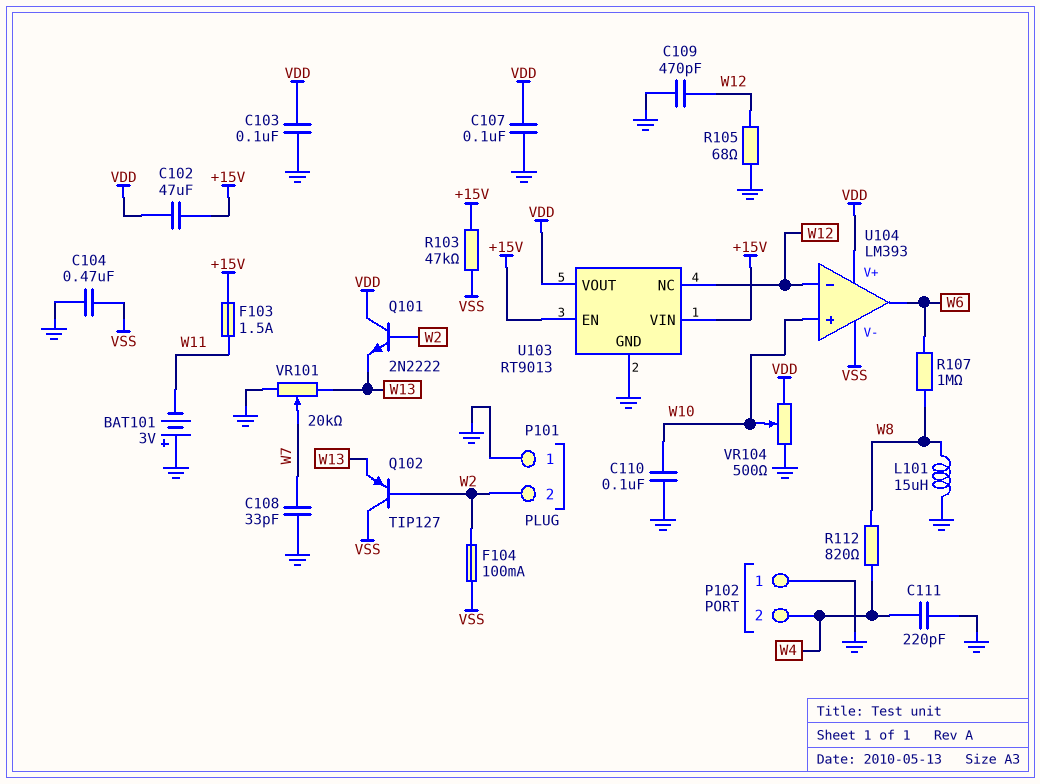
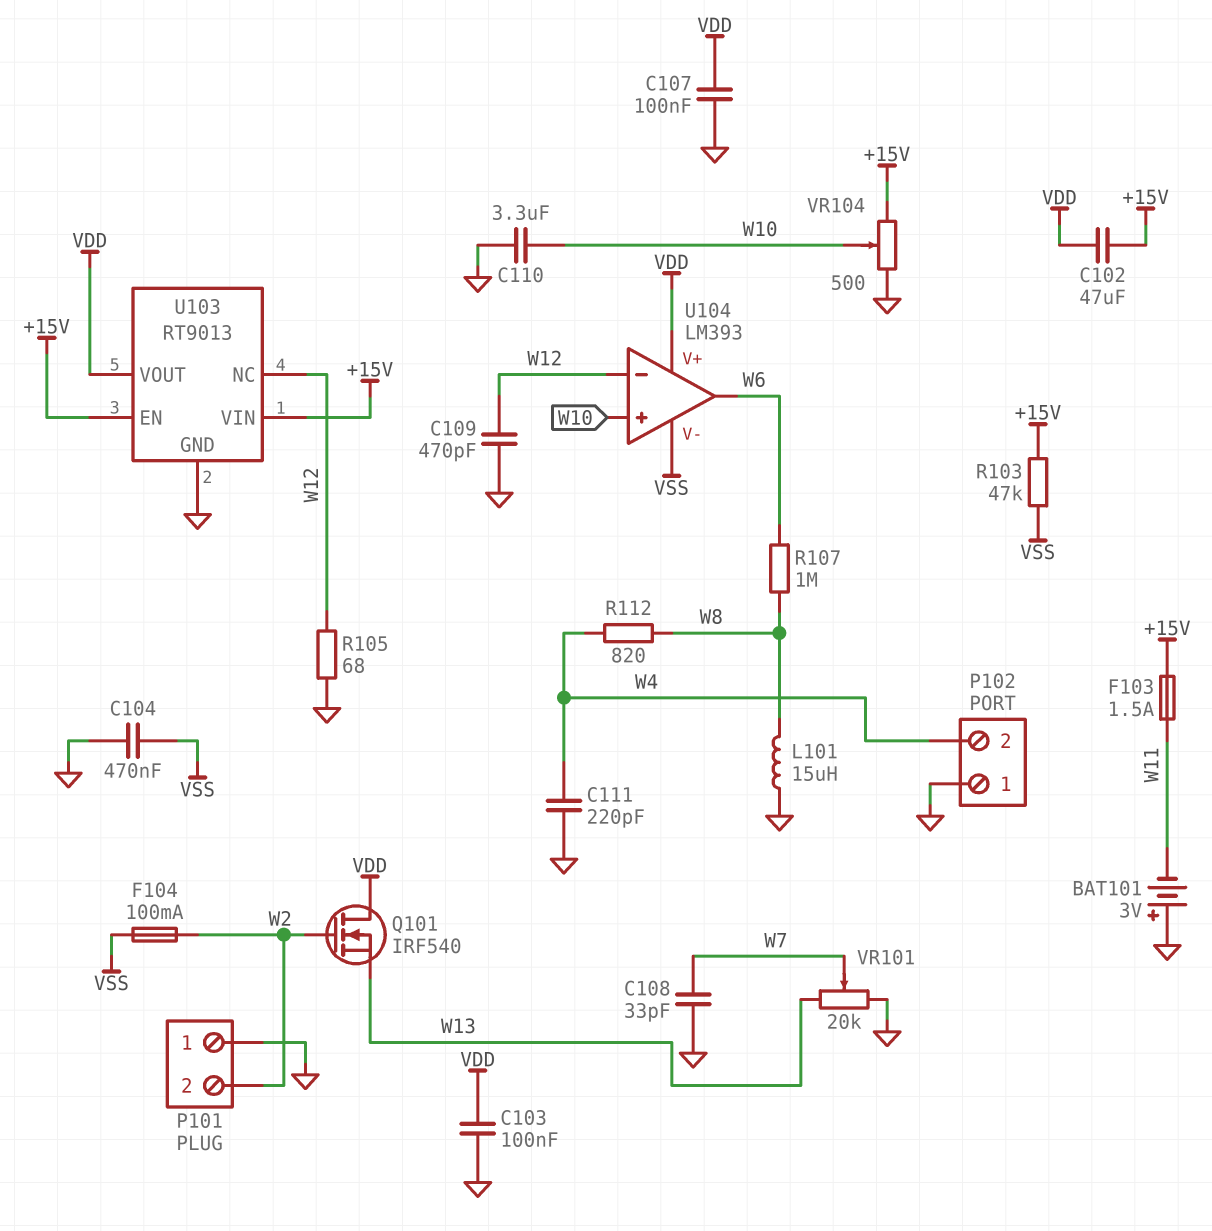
C110: 100nF (GND, W10) -> 3.3uF (GND, W10)
Q101: NPN 2N2222 (B W2, C VDD, E W13) -> NMOS IRF540 (G W2, D VDD, S W13)
Q102: PNP TIP127 (B W2, C VSS, E W13) -> none
VR104: 500 (GND, VDD, wiper W10) -> 500 (+15V, GND, wiper W10)

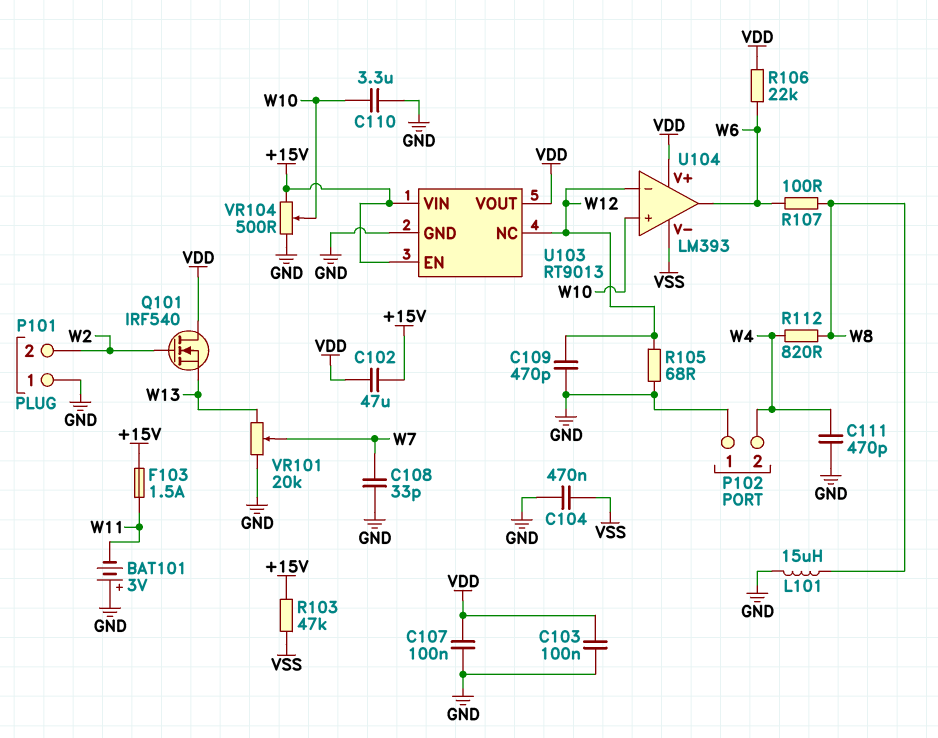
C111: 220pF (GND, W4) -> 470pF (GND, W4)
F104: 100mA (VSS, W2) -> none
R106: none -> 22k (VDD, W6)
R107: 1M (W6, W8) -> 100 (W6, W8)

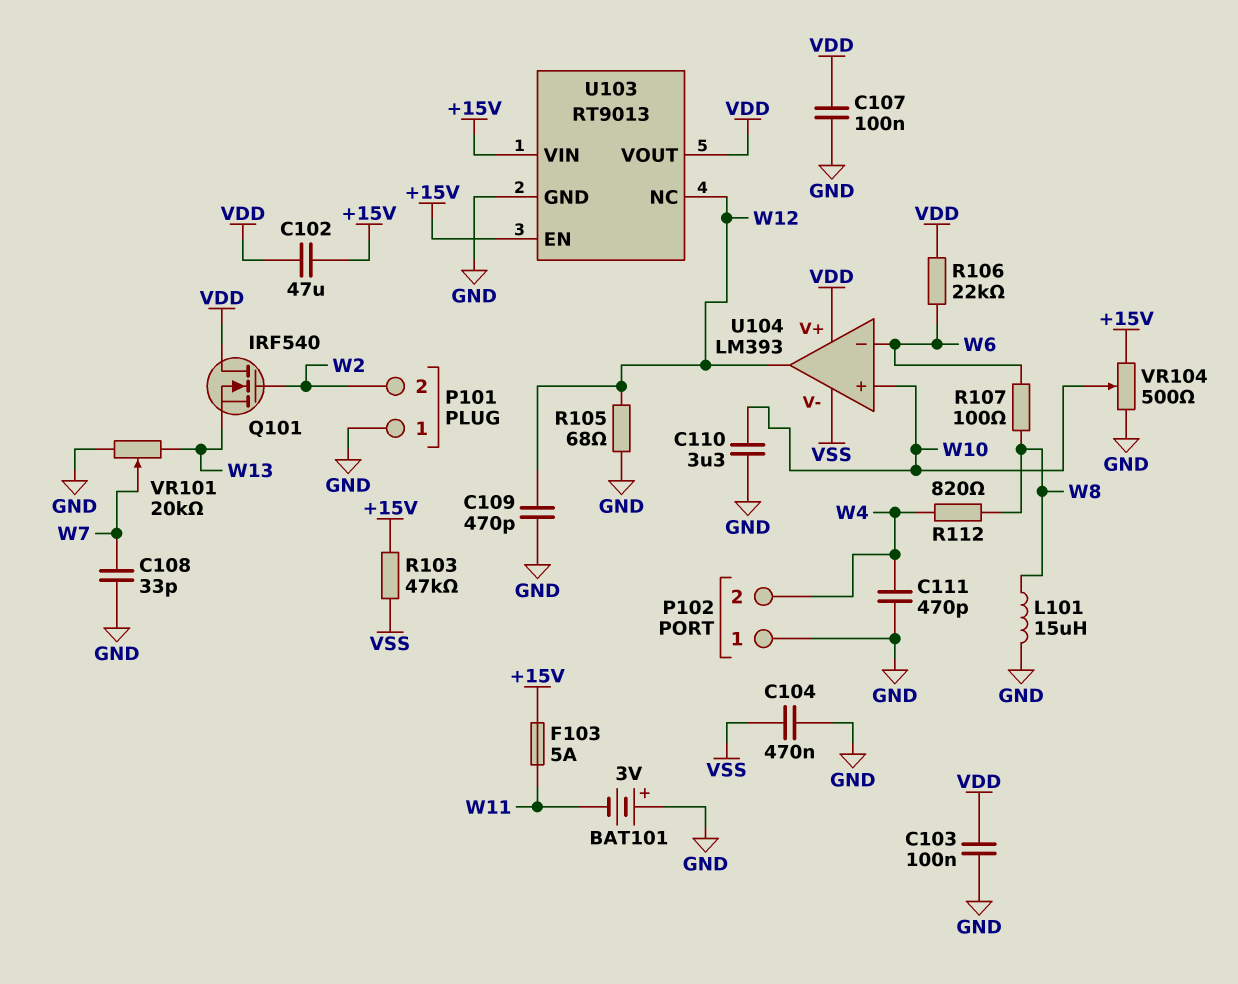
F103: 1.5A (+15V, W11) -> 5A (+15V, W11)
U104 pin in-: W12 -> W6
U104 pin out: W6 -> W12

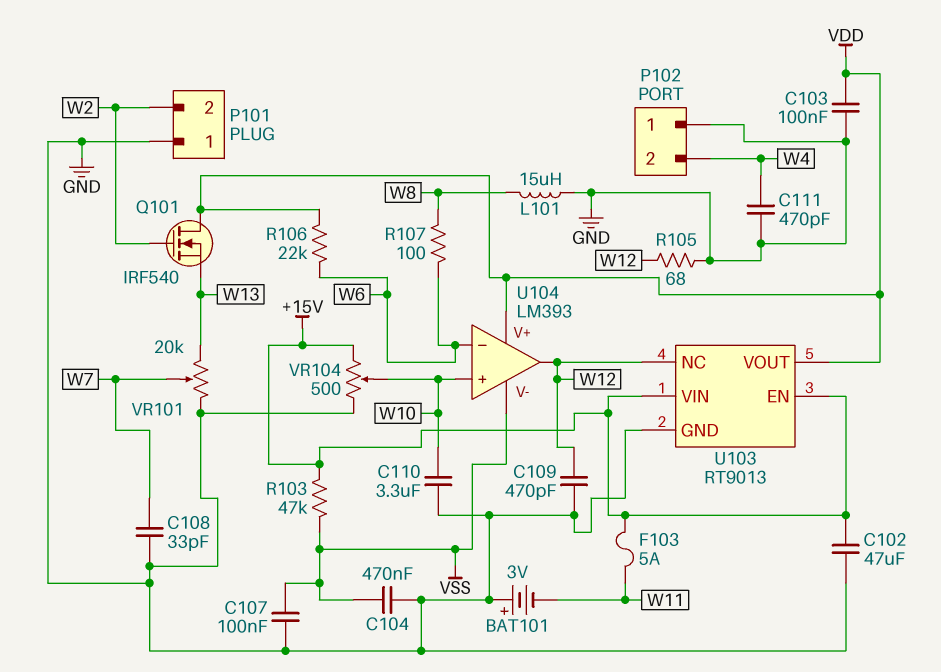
C102: 47uF (+15V, VDD) -> 47uF (+15V, GND)
C107: 100nF (GND, VDD) -> 100nF (GND, VSS)
R112: 820 (W4, W8) -> none

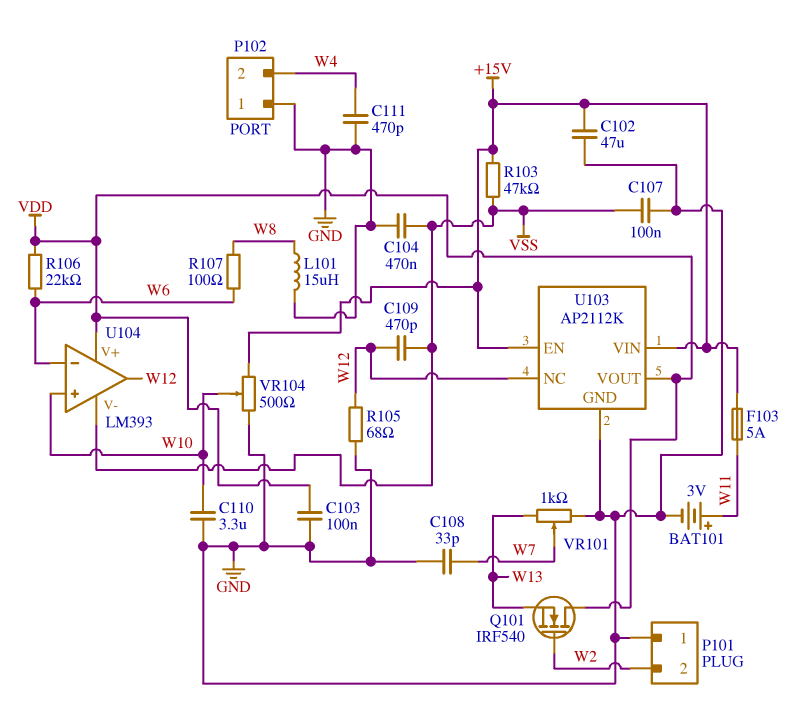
BAT101: 3V (plus GND, minus W11) -> 3V (plus W11, minus GND)
C109: 470pF (GND, W12) -> 470pF (VSS, W12)
U103: RT9013 -> AP2112K
VR101: 20k (GND, W13, wiper W7) -> 1k (GND, W13, wiper W7)

